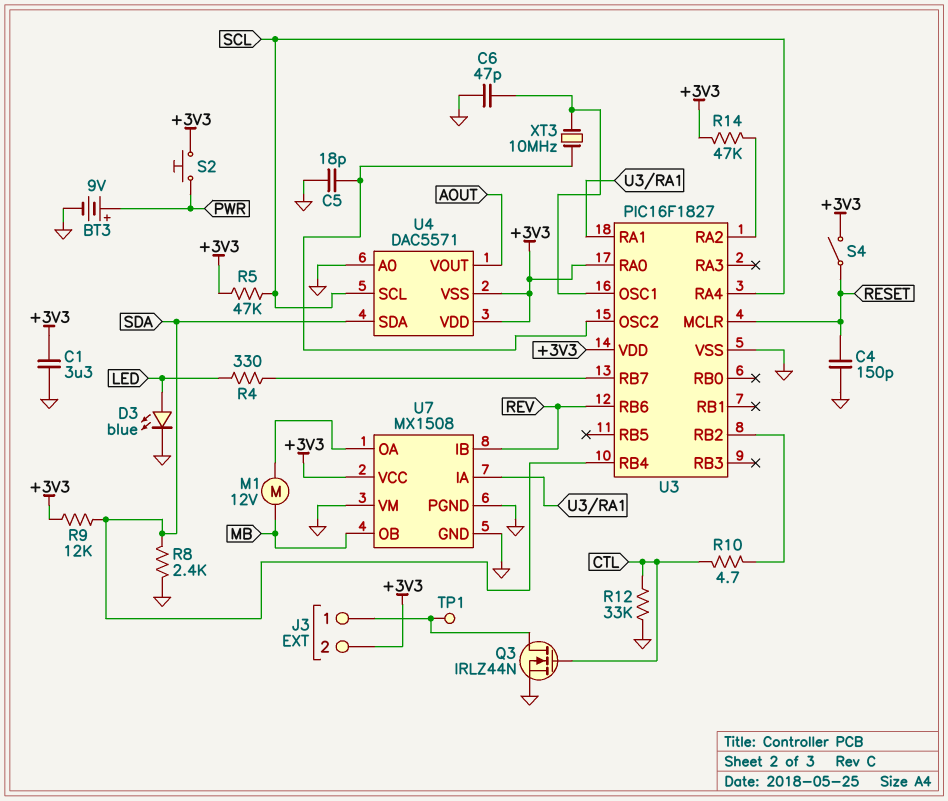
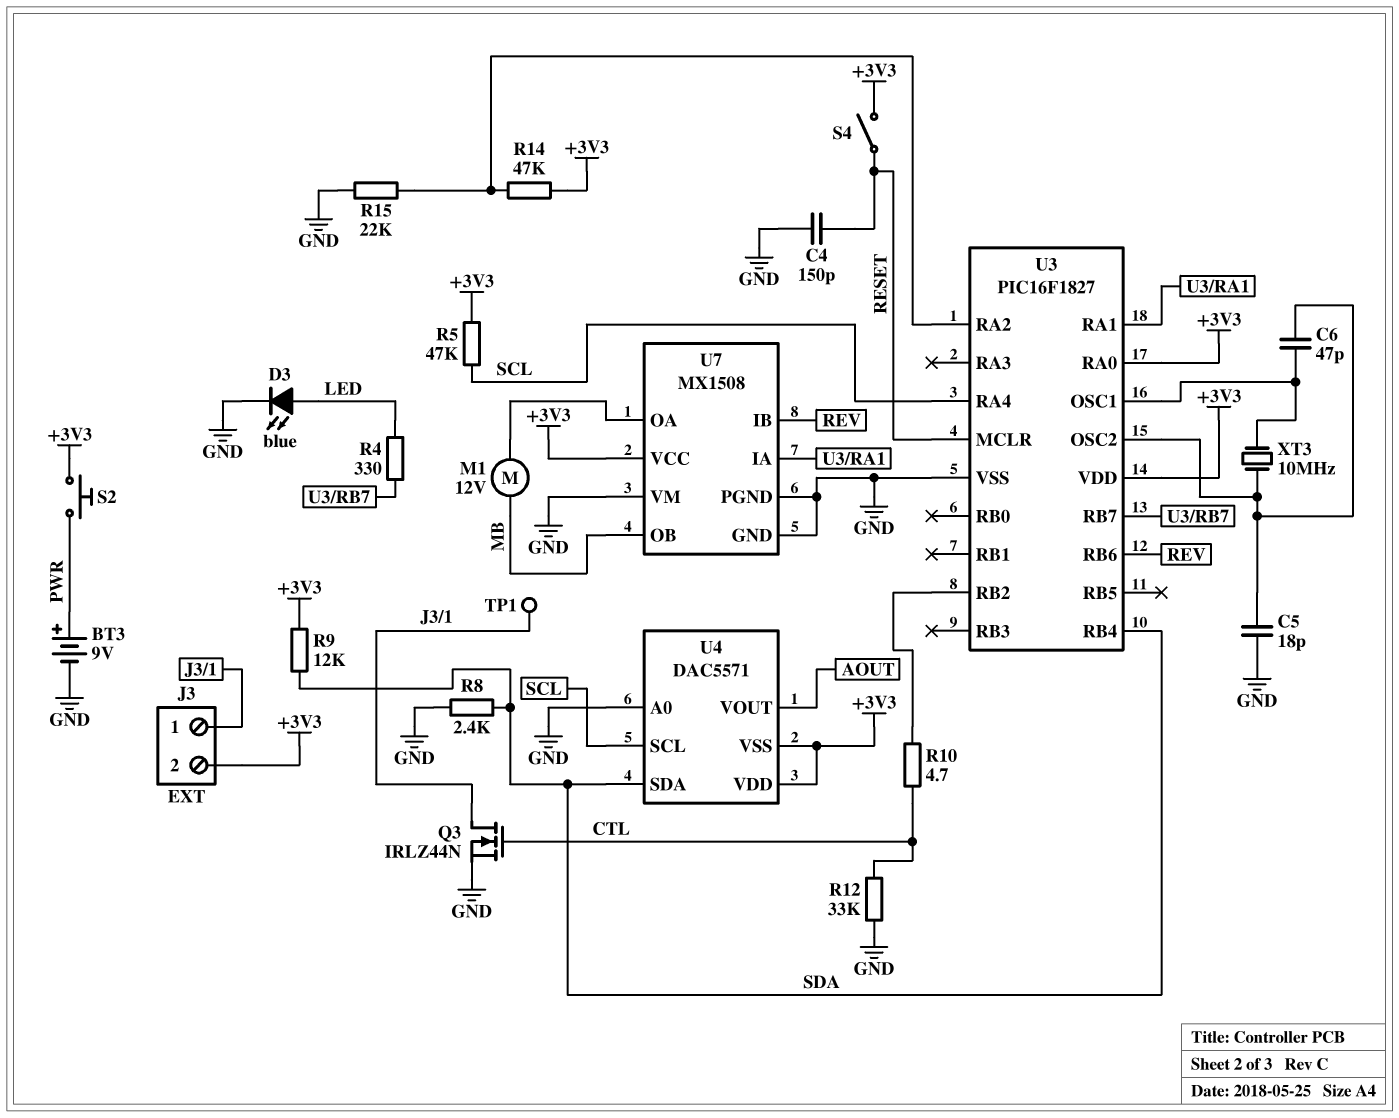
C1: 3.3uF (+3V3, GND) -> none
C6: 47pF (GND, U3/OSC1) -> 47pF (U3/OSC1, U3/OSC2)
R15: none -> 22k (GND, U3/RA2)

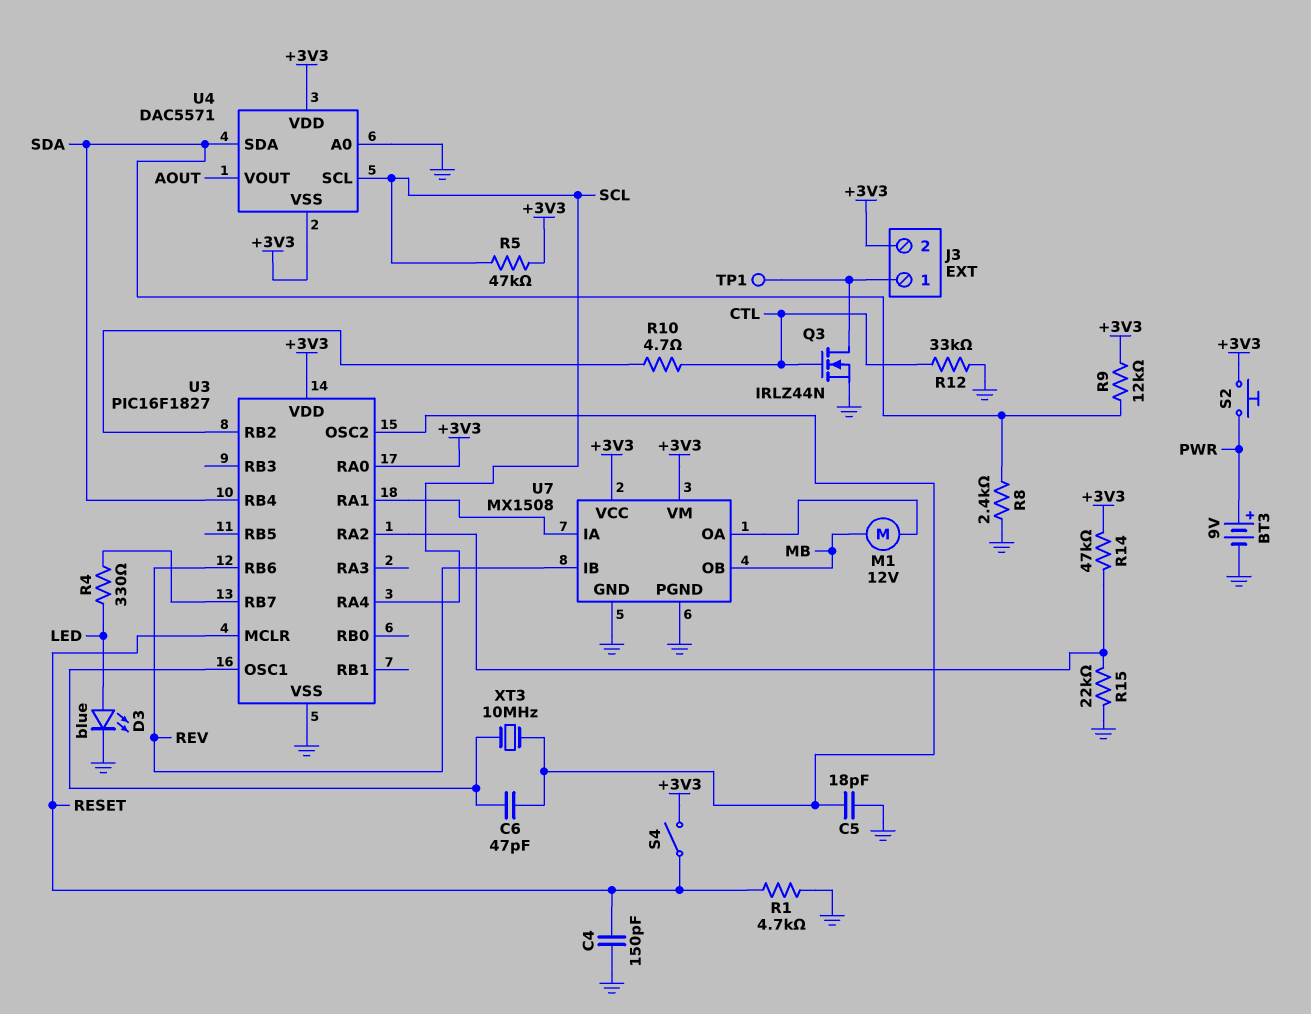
R1: none -> 4.7k (GND, RESET)
U7 pin VM: GND -> +3V3

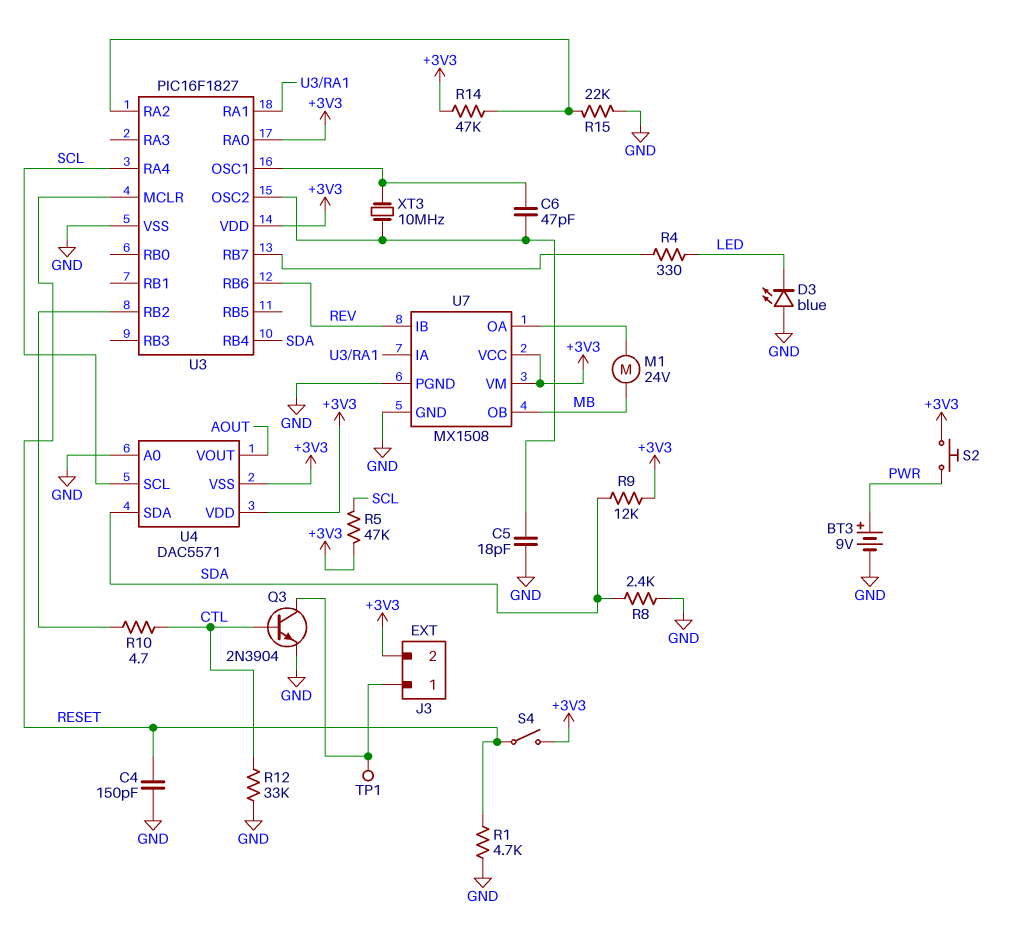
D3: LED blue (A LED, K GND) -> LED blue (A GND, K LED)
M1: motor 12V (MB, U7/OA) -> motor 24V (MB, U7/OA)
Q3: NMOS IRLZ44N (G CTL, D J3/1, S GND) -> NPN 2N3904 (B CTL, C J3/1, E GND)

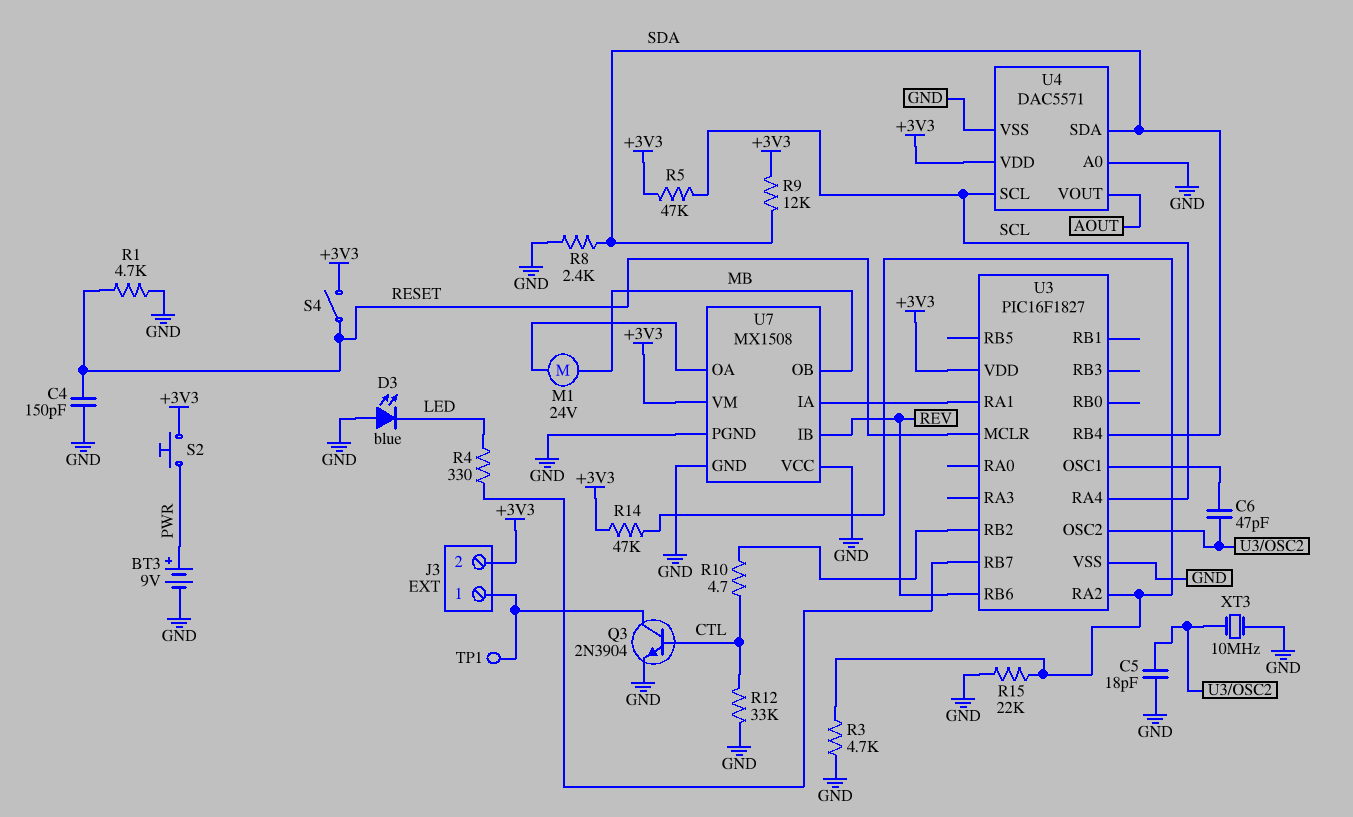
R3: none -> 4.7k (GND, U3/RA2)
U3 pin RA0: +3V3 -> none
U4 pin VSS: +3V3 -> GND
U7 pin VCC: +3V3 -> GND
XT3: 10MHz (U3/OSC1, U3/OSC2) -> 10MHz (GND, U3/OSC2)

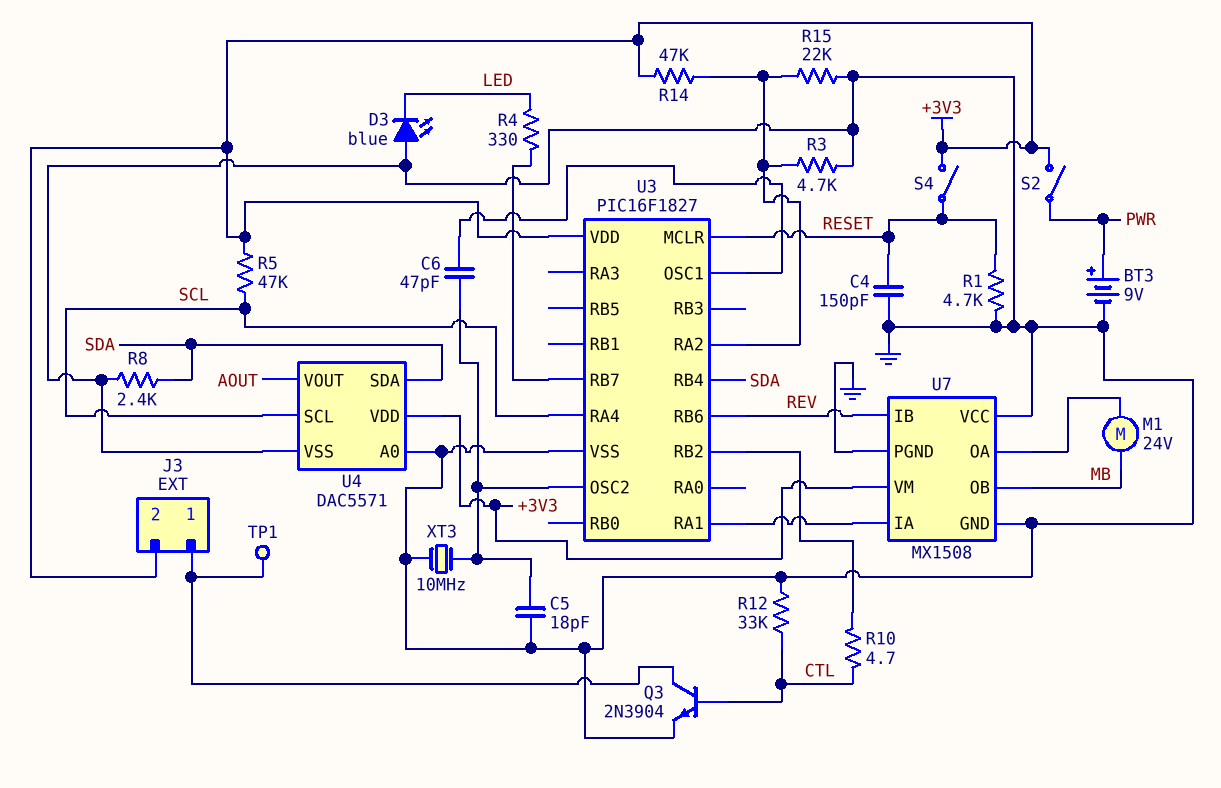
R9: 12k (+3V3, SDA) -> none
S2: button (+3V3, PWR) -> switch (+3V3, PWR)

